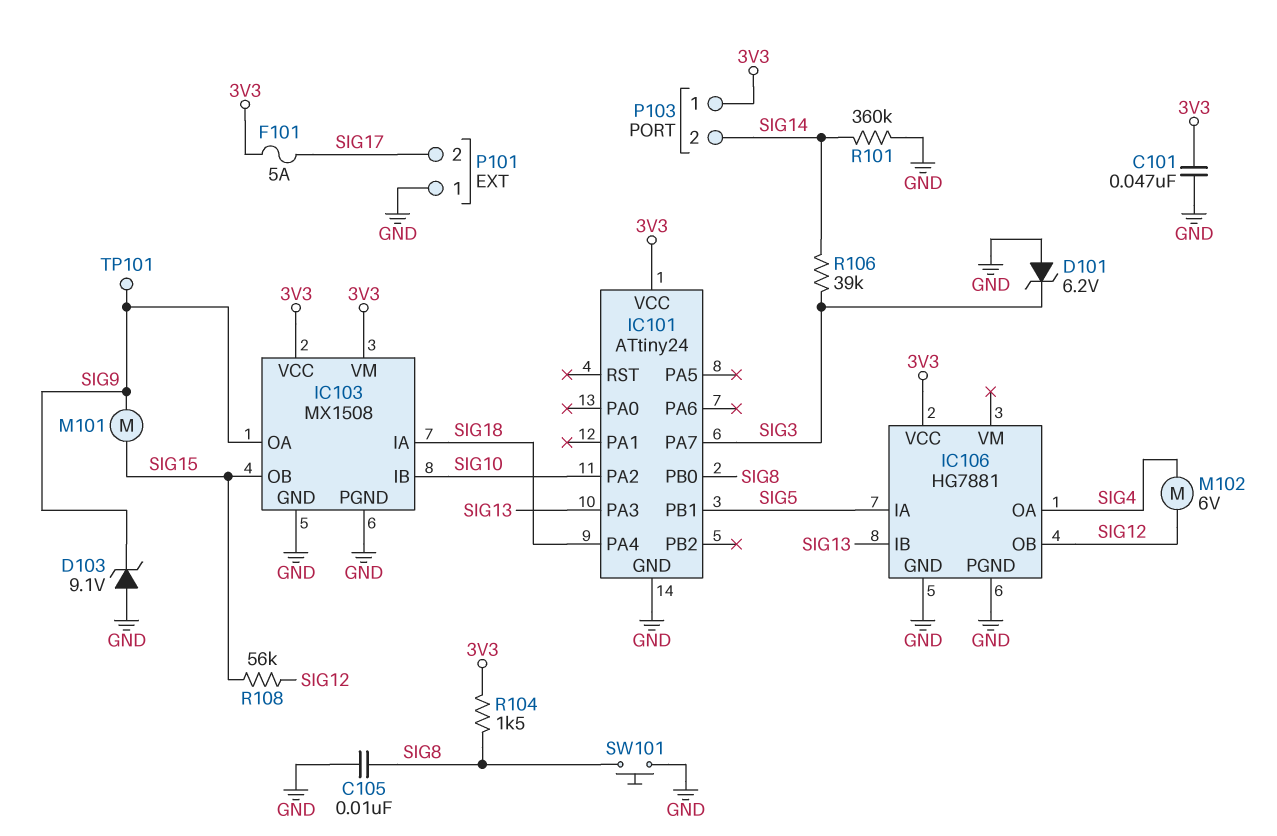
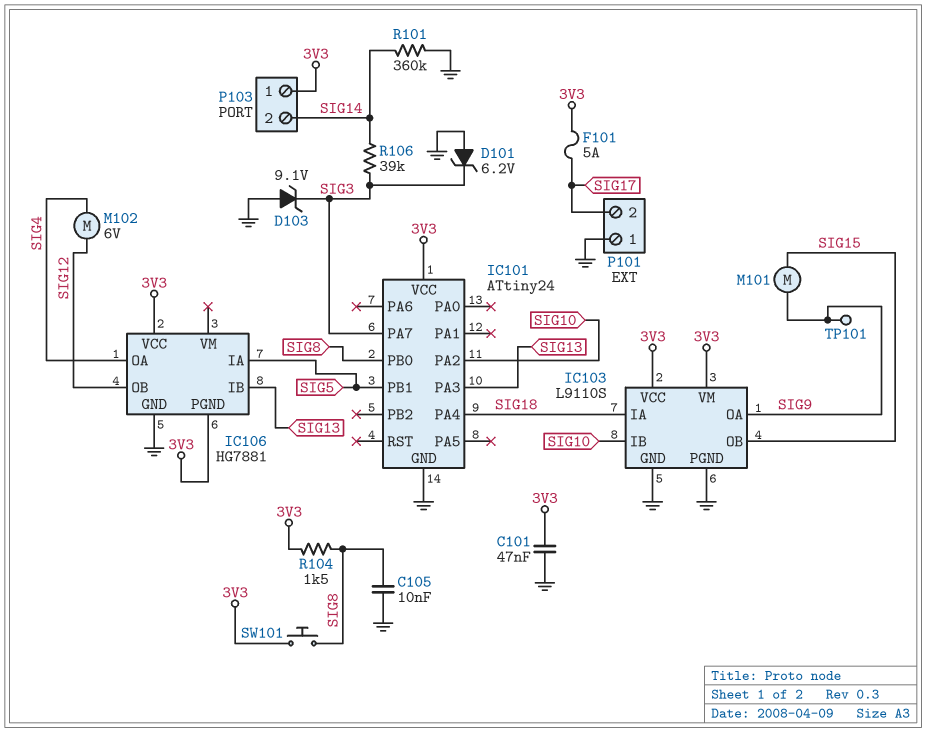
D103: zener 9.1V (A GND, K SIG9) -> zener 9.1V (A GND, K SIG3)
IC103: MX1508 -> L9110S
IC106 pin PGND: GND -> 3V3
R108: 56k (SIG12, SIG15) -> none
SW101: button (GND, SIG8) -> button (3V3, SIG8)

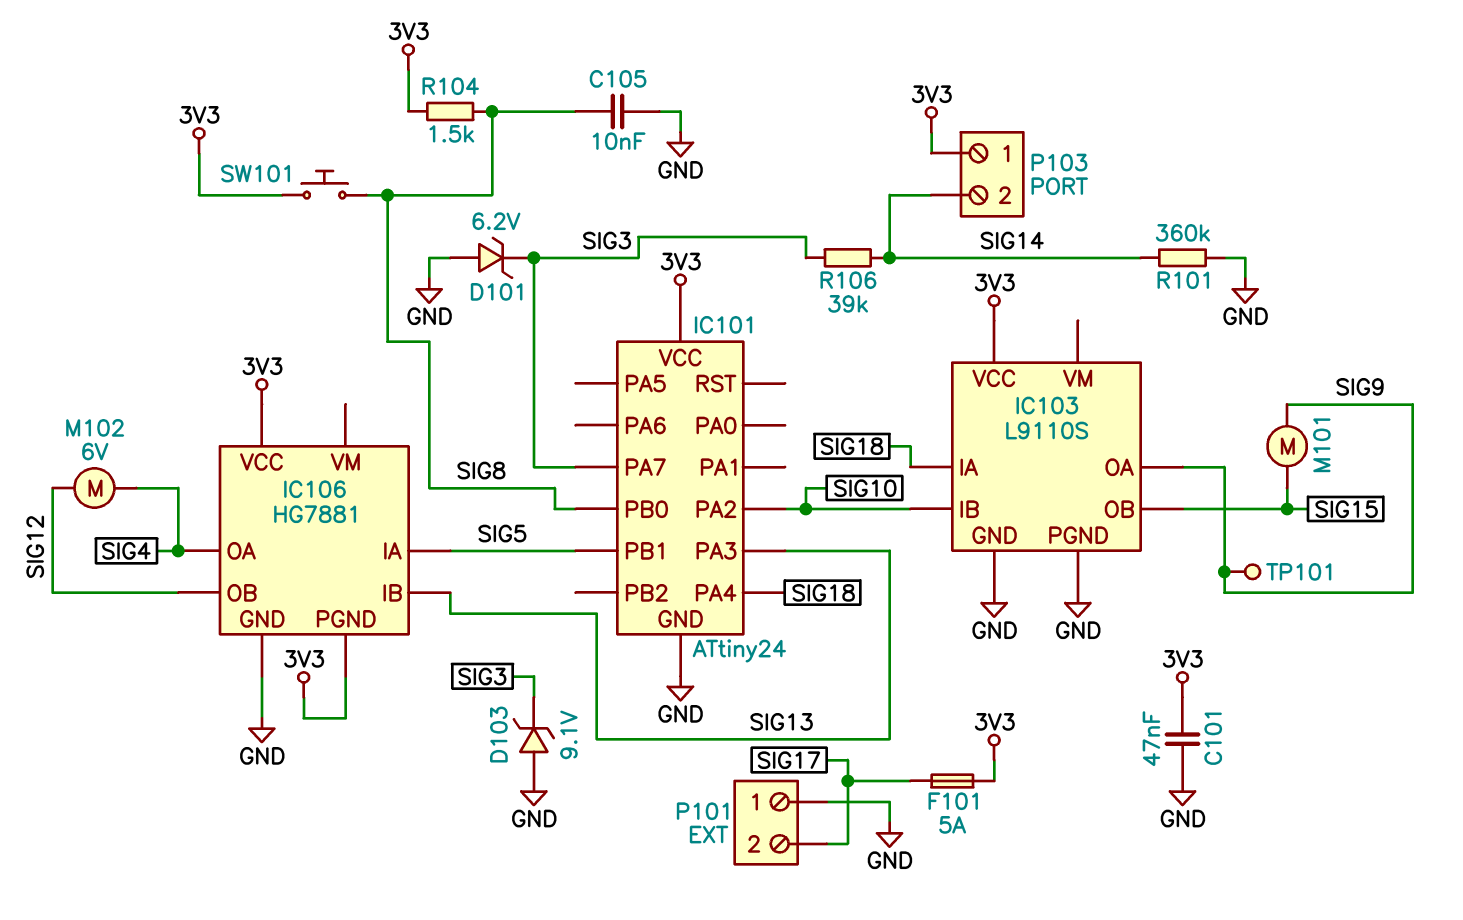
IC103 pin VM: 3V3 -> none

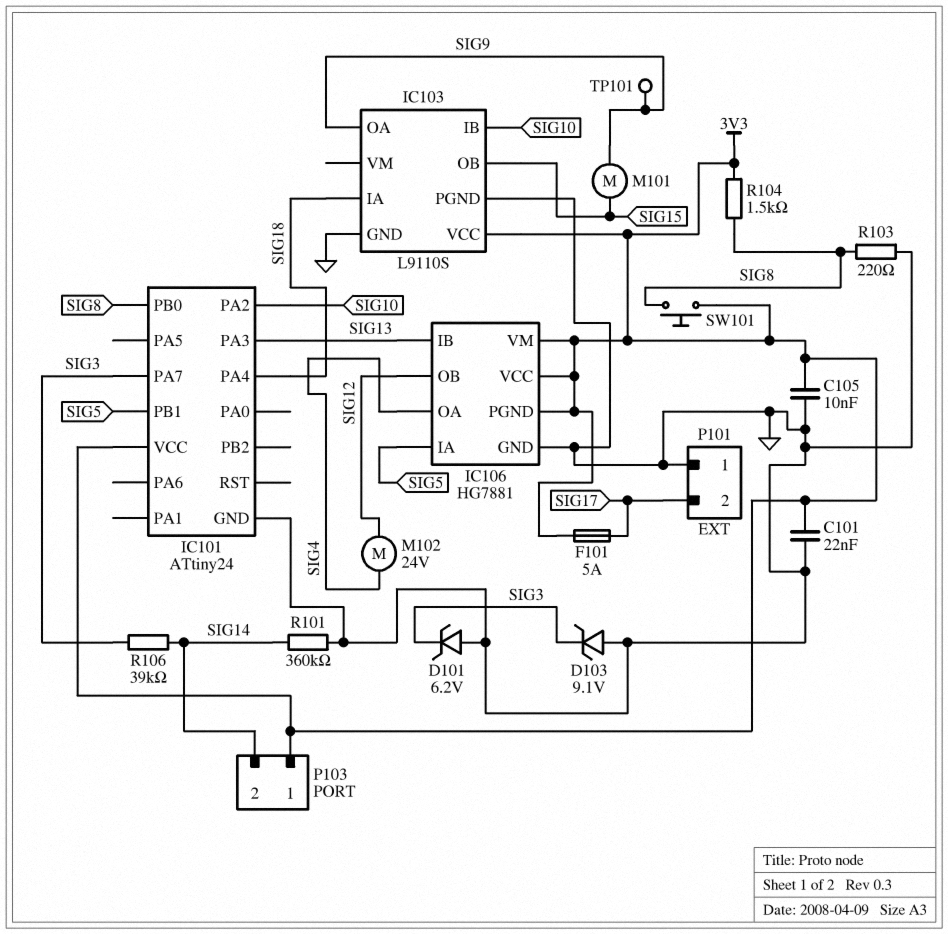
C101: 47nF (3V3, GND) -> 22nF (3V3, GND)
C105: 10nF (GND, SIG8) -> 10nF (3V3, GND)
IC106 pin VM: none -> 3V3
M102: motor 6V (SIG4, SIG12) -> motor 24V (SIG4, SIG12)
R103: none -> 220 (GND, SIG8)

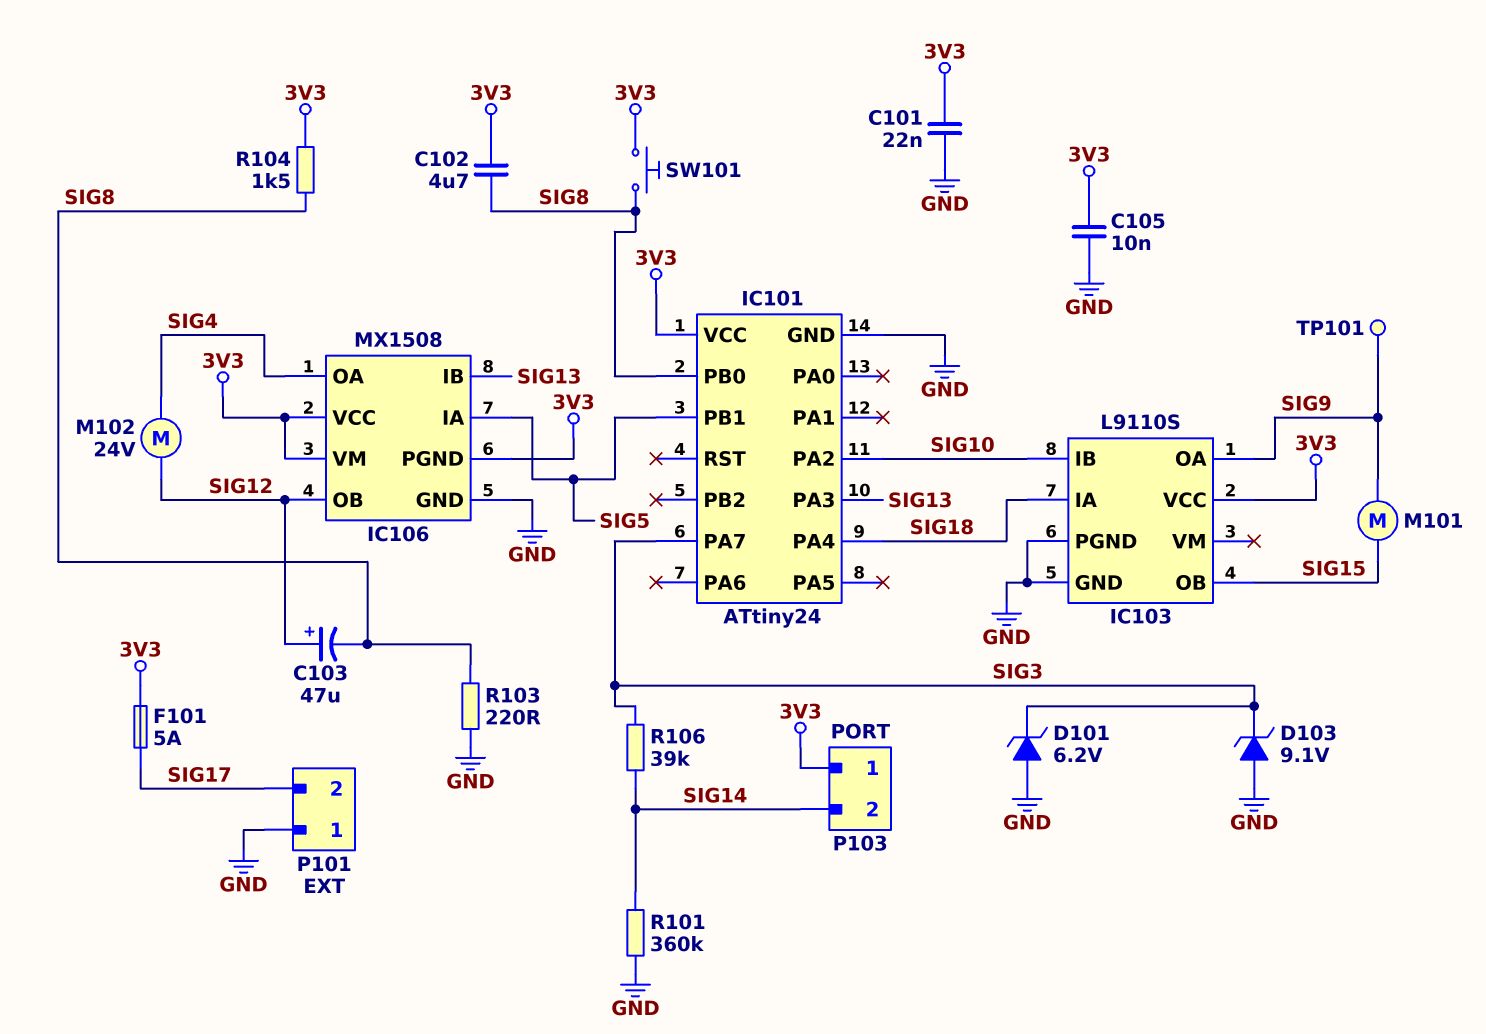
C102: none -> 4.7uF (3V3, SIG8)
C103: none -> 47uF (plus SIG12, minus SIG8)
IC106: HG7881 -> MX1508

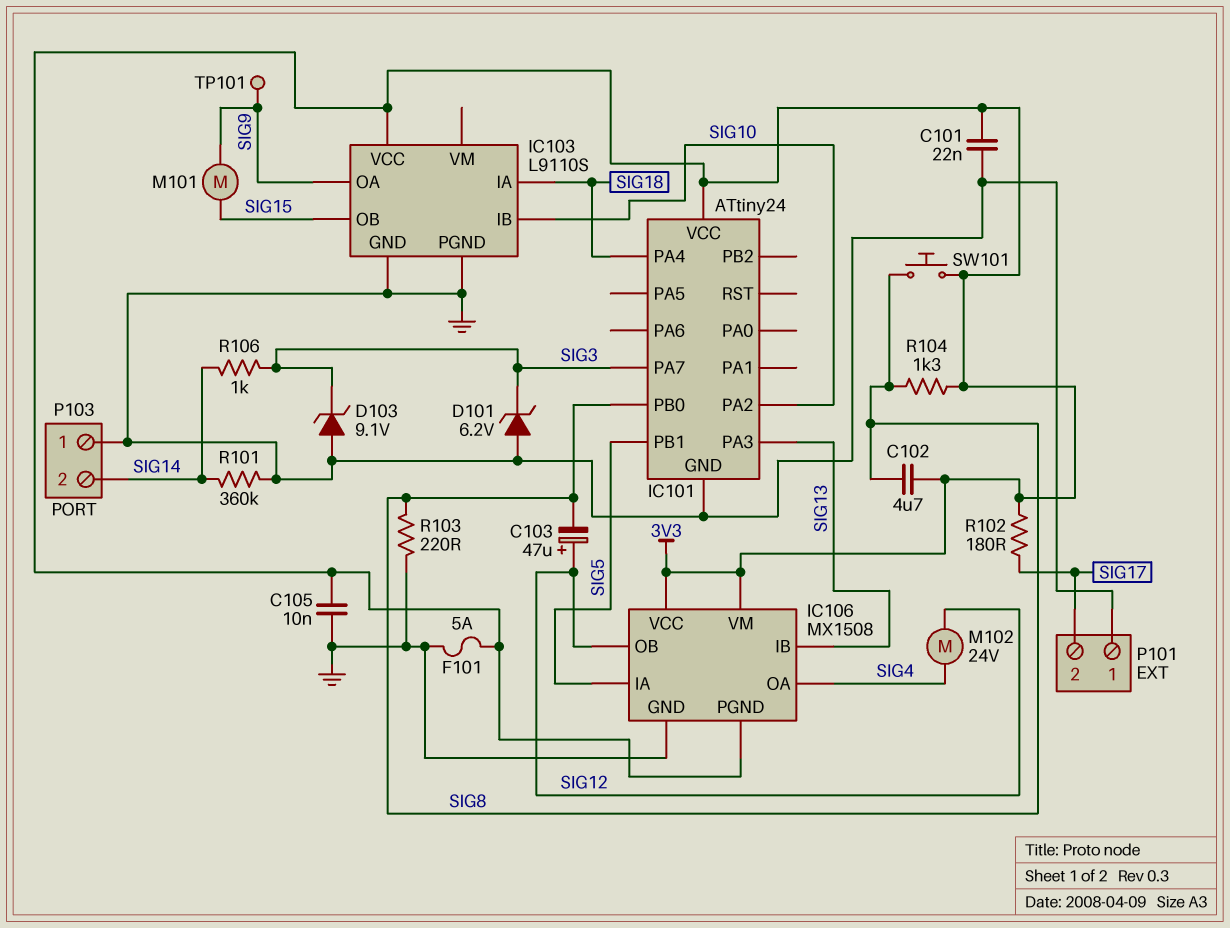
F101: 5A (3V3, SIG17) -> 5A (3V3, GND)
P103 pin 1: 3V3 -> GND
R102: none -> 180 (3V3, SIG17)
R104: 1.5k (3V3, SIG8) -> 1.3k (3V3, SIG8)
R106: 39k (SIG3, SIG14) -> 1k (SIG3, SIG14)

